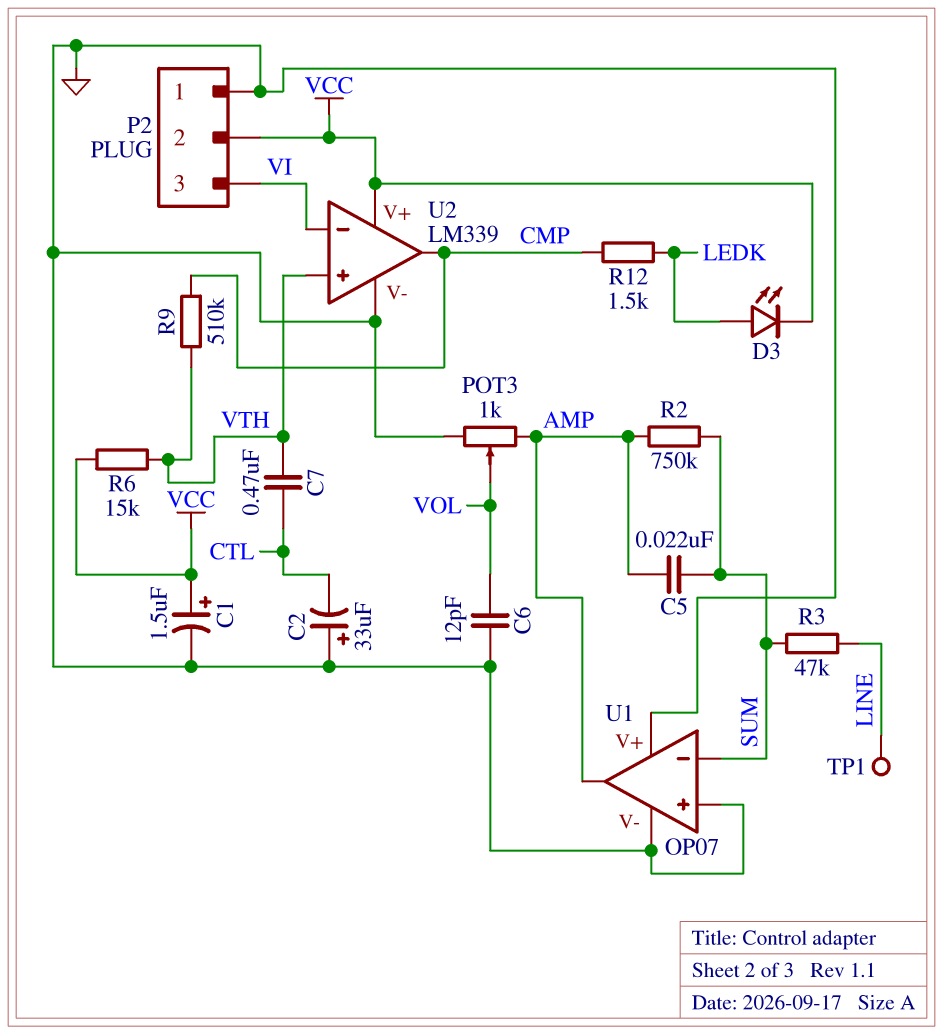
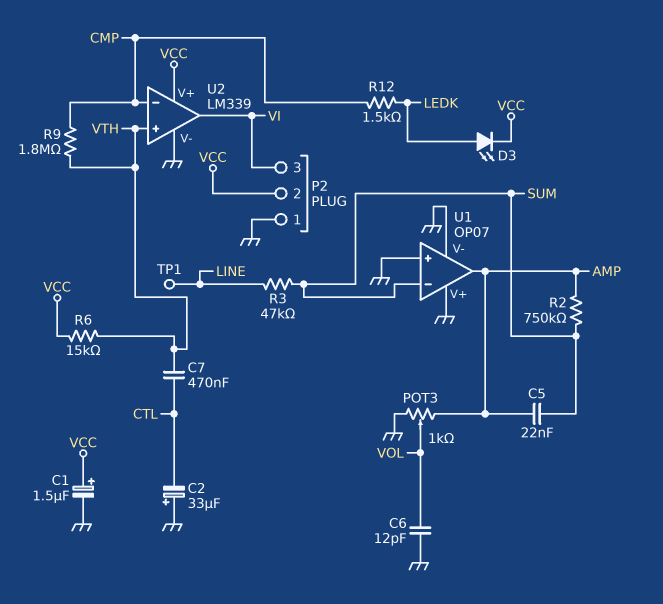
R9: 510k (CMP, VTH) -> 1.8M (CMP, VTH)
U2 pin in-: VI -> CMP
U2 pin out: CMP -> VI

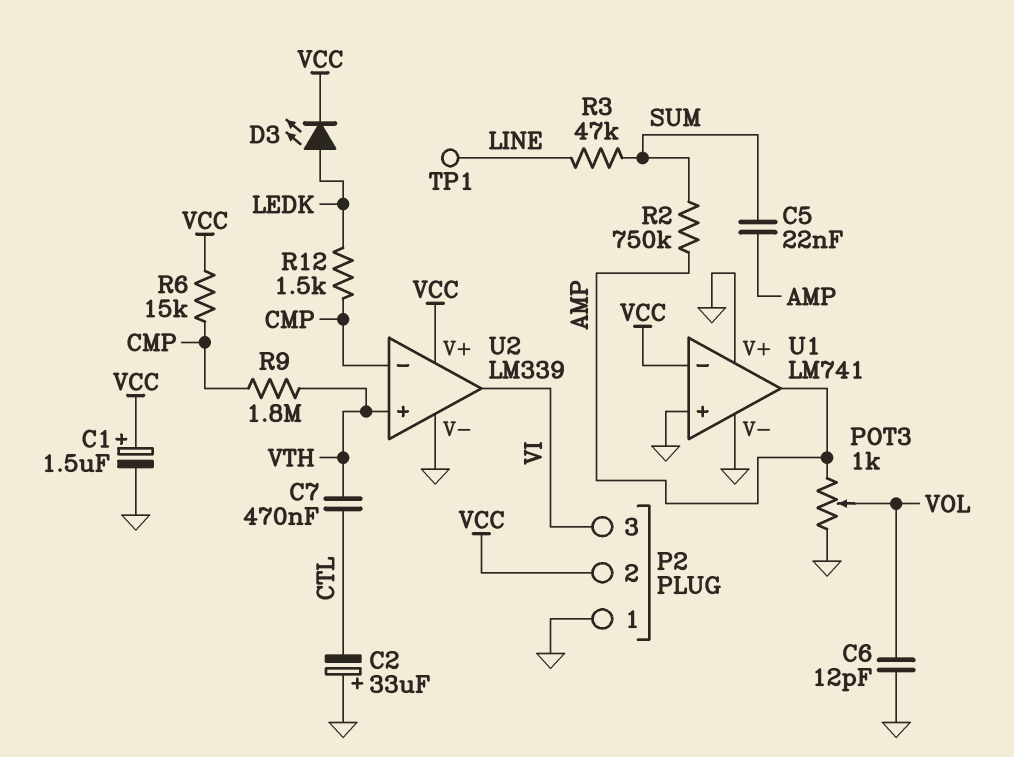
R6: 15k (VCC, VTH) -> 15k (CMP, VCC)
U1: OP07 -> LM741
U1 pin in-: SUM -> VCC

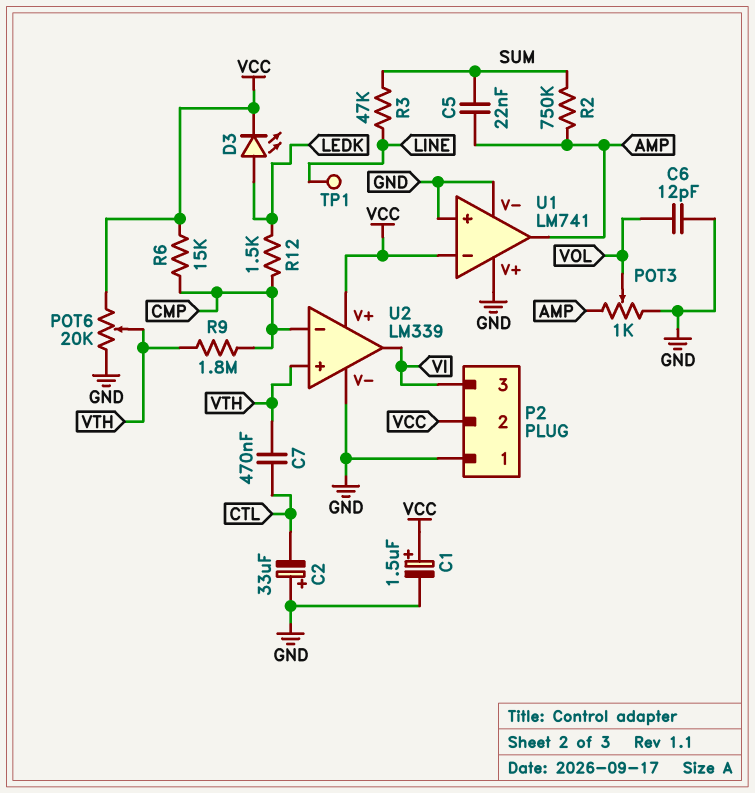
POT6: none -> 20k (GND, VCC, wiper VTH)

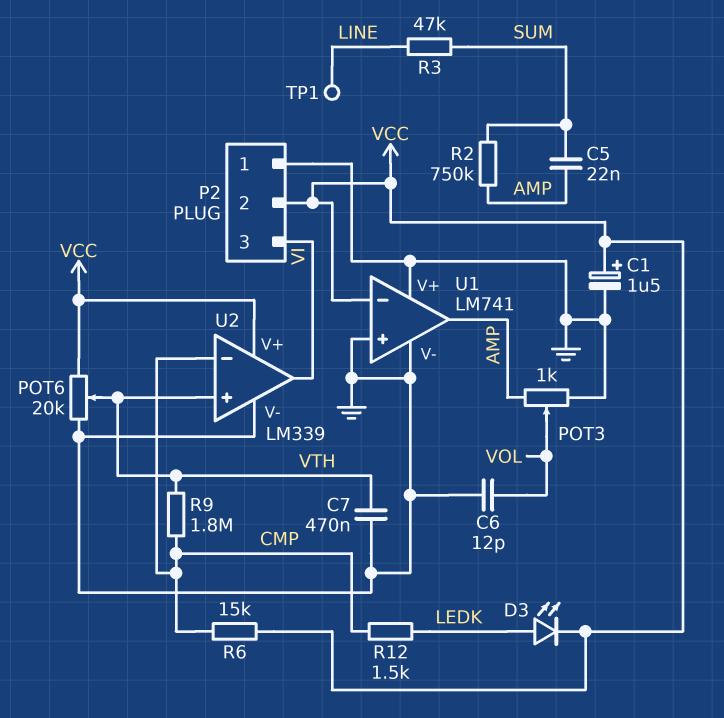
C2: 33uF (plus GND, minus CTL) -> none
C7: 470nF (CTL, VTH) -> 470nF (GND, VTH)

